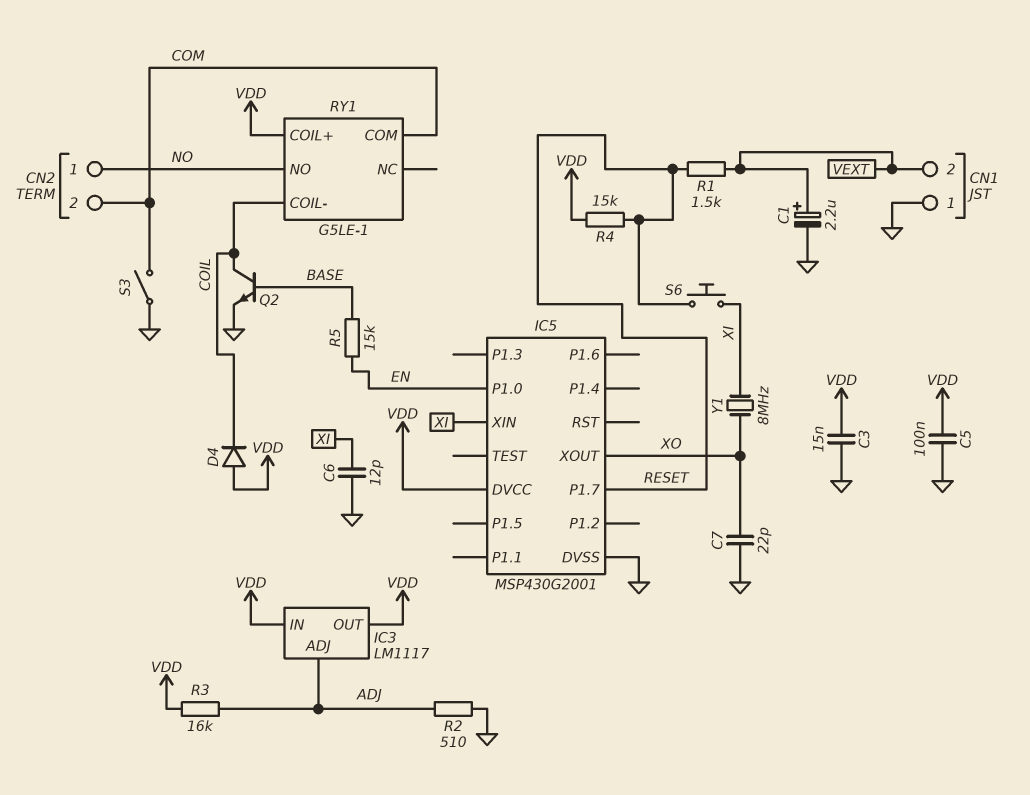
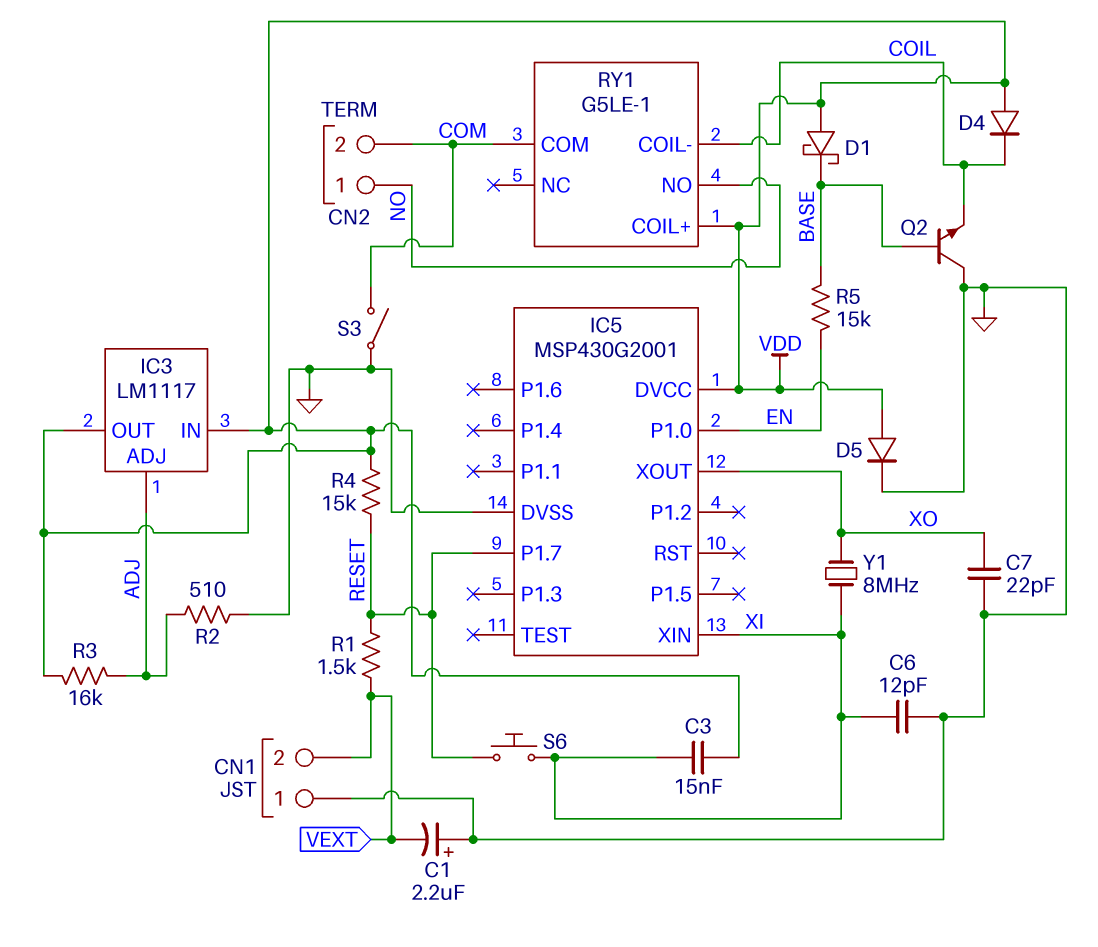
C1: 2.2uF (plus VEXT, minus GND) -> 2.2uF (plus GND, minus VEXT)
C3: 15nF (GND, VDD) -> 15nF (VDD, XI)
C5: 100nF (GND, VDD) -> none
D1: none -> schottky (A VDD, K BASE)
D5: none -> diode (A VDD, K GND)
Q2: NPN (B BASE, C COIL, E GND) -> NPN (B BASE, C GND, E COIL)

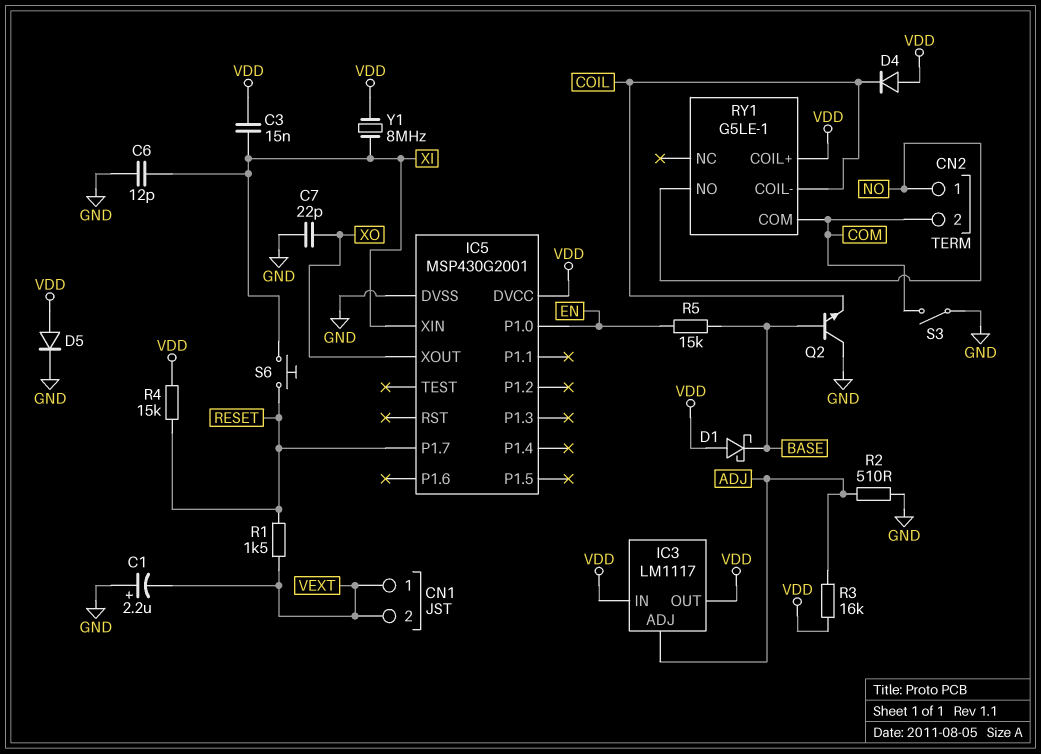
CN1 pin 1: GND -> VEXT
Y1: 8MHz (XI, XO) -> 8MHz (VDD, XI)

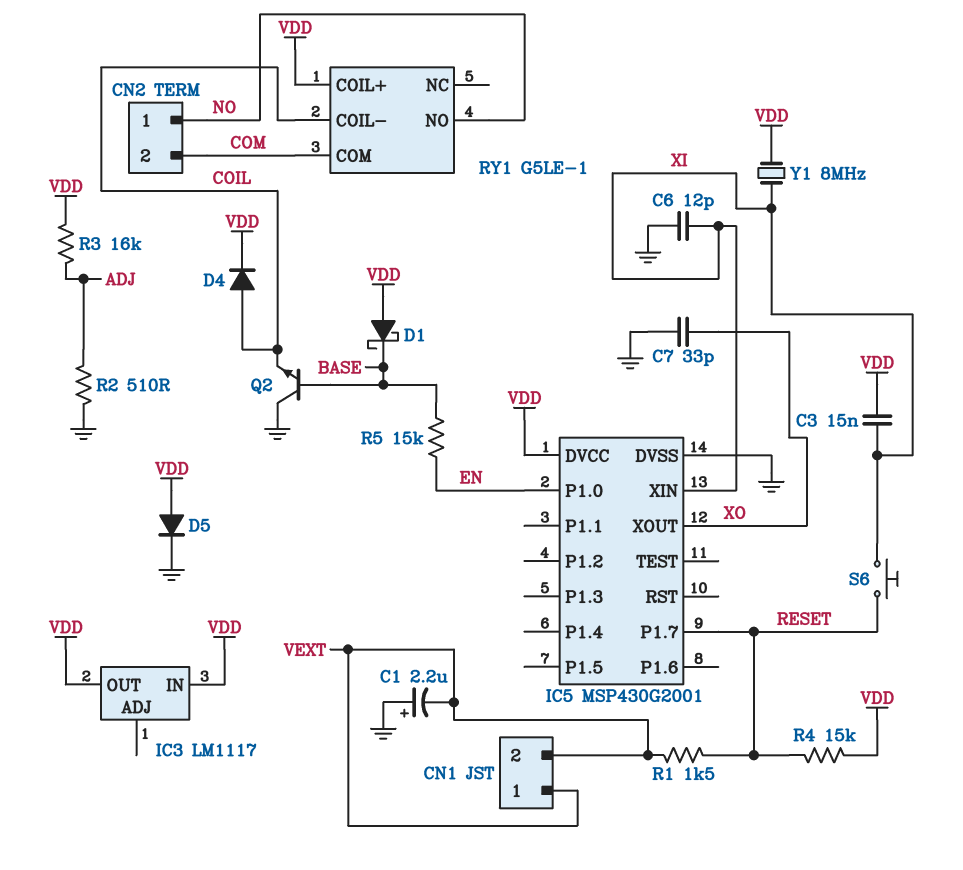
C7: 22pF (GND, XO) -> 33pF (GND, XO)
D4: diode (A VDD, K COIL) -> diode (A COIL, K VDD)
IC3 pin ADJ: ADJ -> none
S3: switch (COM, GND) -> none

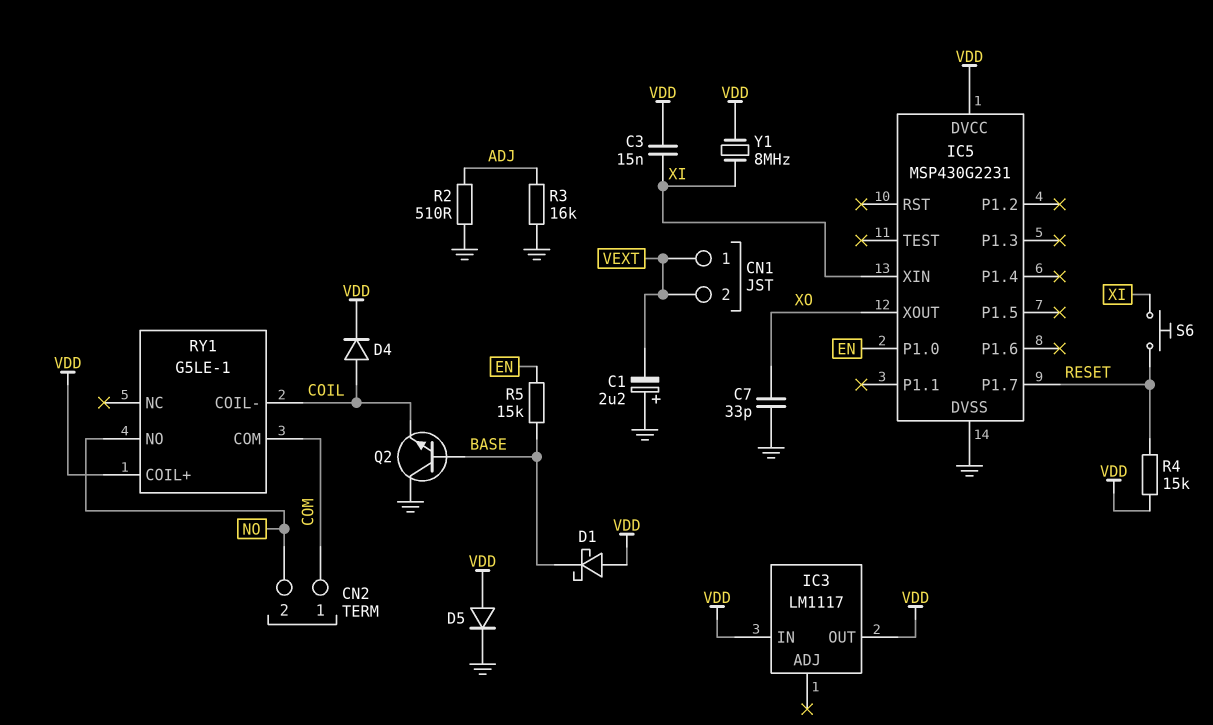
C6: 12pF (GND, XI) -> none
CN2 pin 1: NO -> COM
CN2 pin 2: COM -> NO
IC5: MSP430G2001 -> MSP430G2231
R1: 1.5k (RESET, VEXT) -> none
R3: 16k (ADJ, VDD) -> 16k (ADJ, GND)

